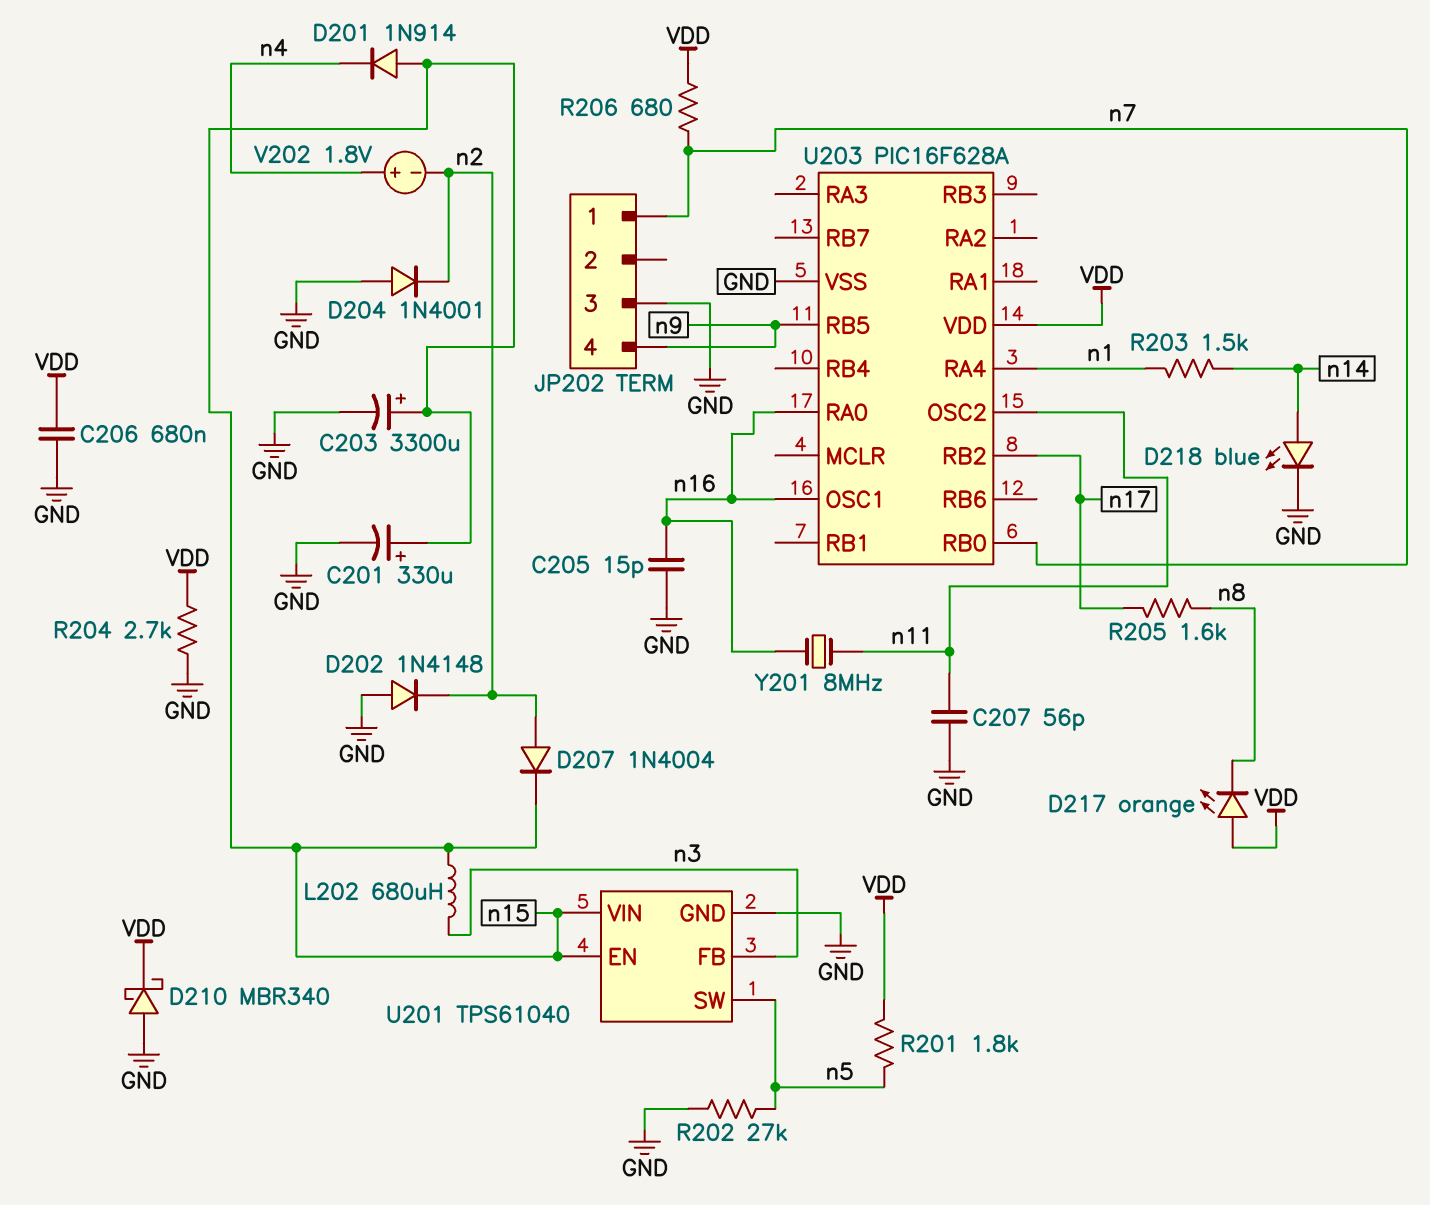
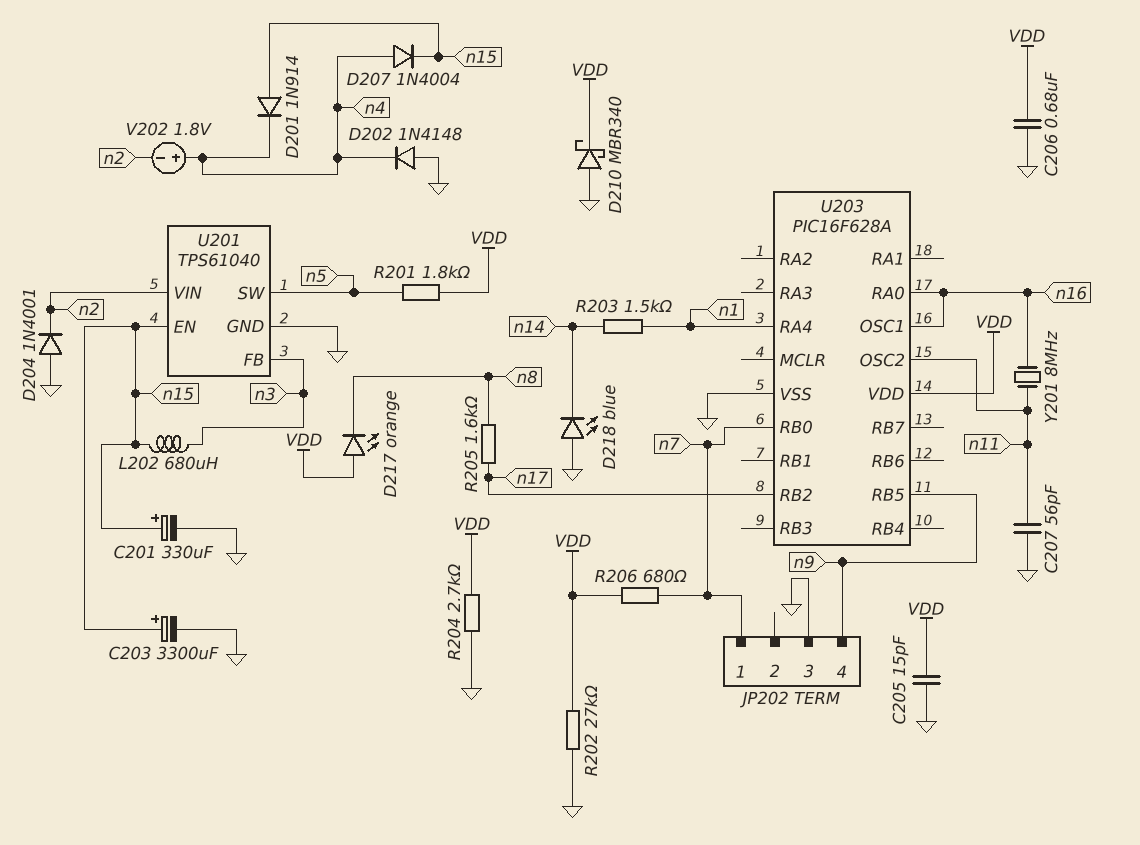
C205: 15pF (GND, n16) -> 15pF (GND, VDD)
D202: diode 1N4148 (A GND, K n2) -> diode 1N4148 (A GND, K n4)
D207: diode 1N4004 (A n2, K n15) -> diode 1N4004 (A n4, K n15)
D218: LED blue (A n14, K GND) -> LED blue (A GND, K n14)
R202: 27k (GND, n5) -> 27k (GND, VDD)
U201 pin VIN: n15 -> n2

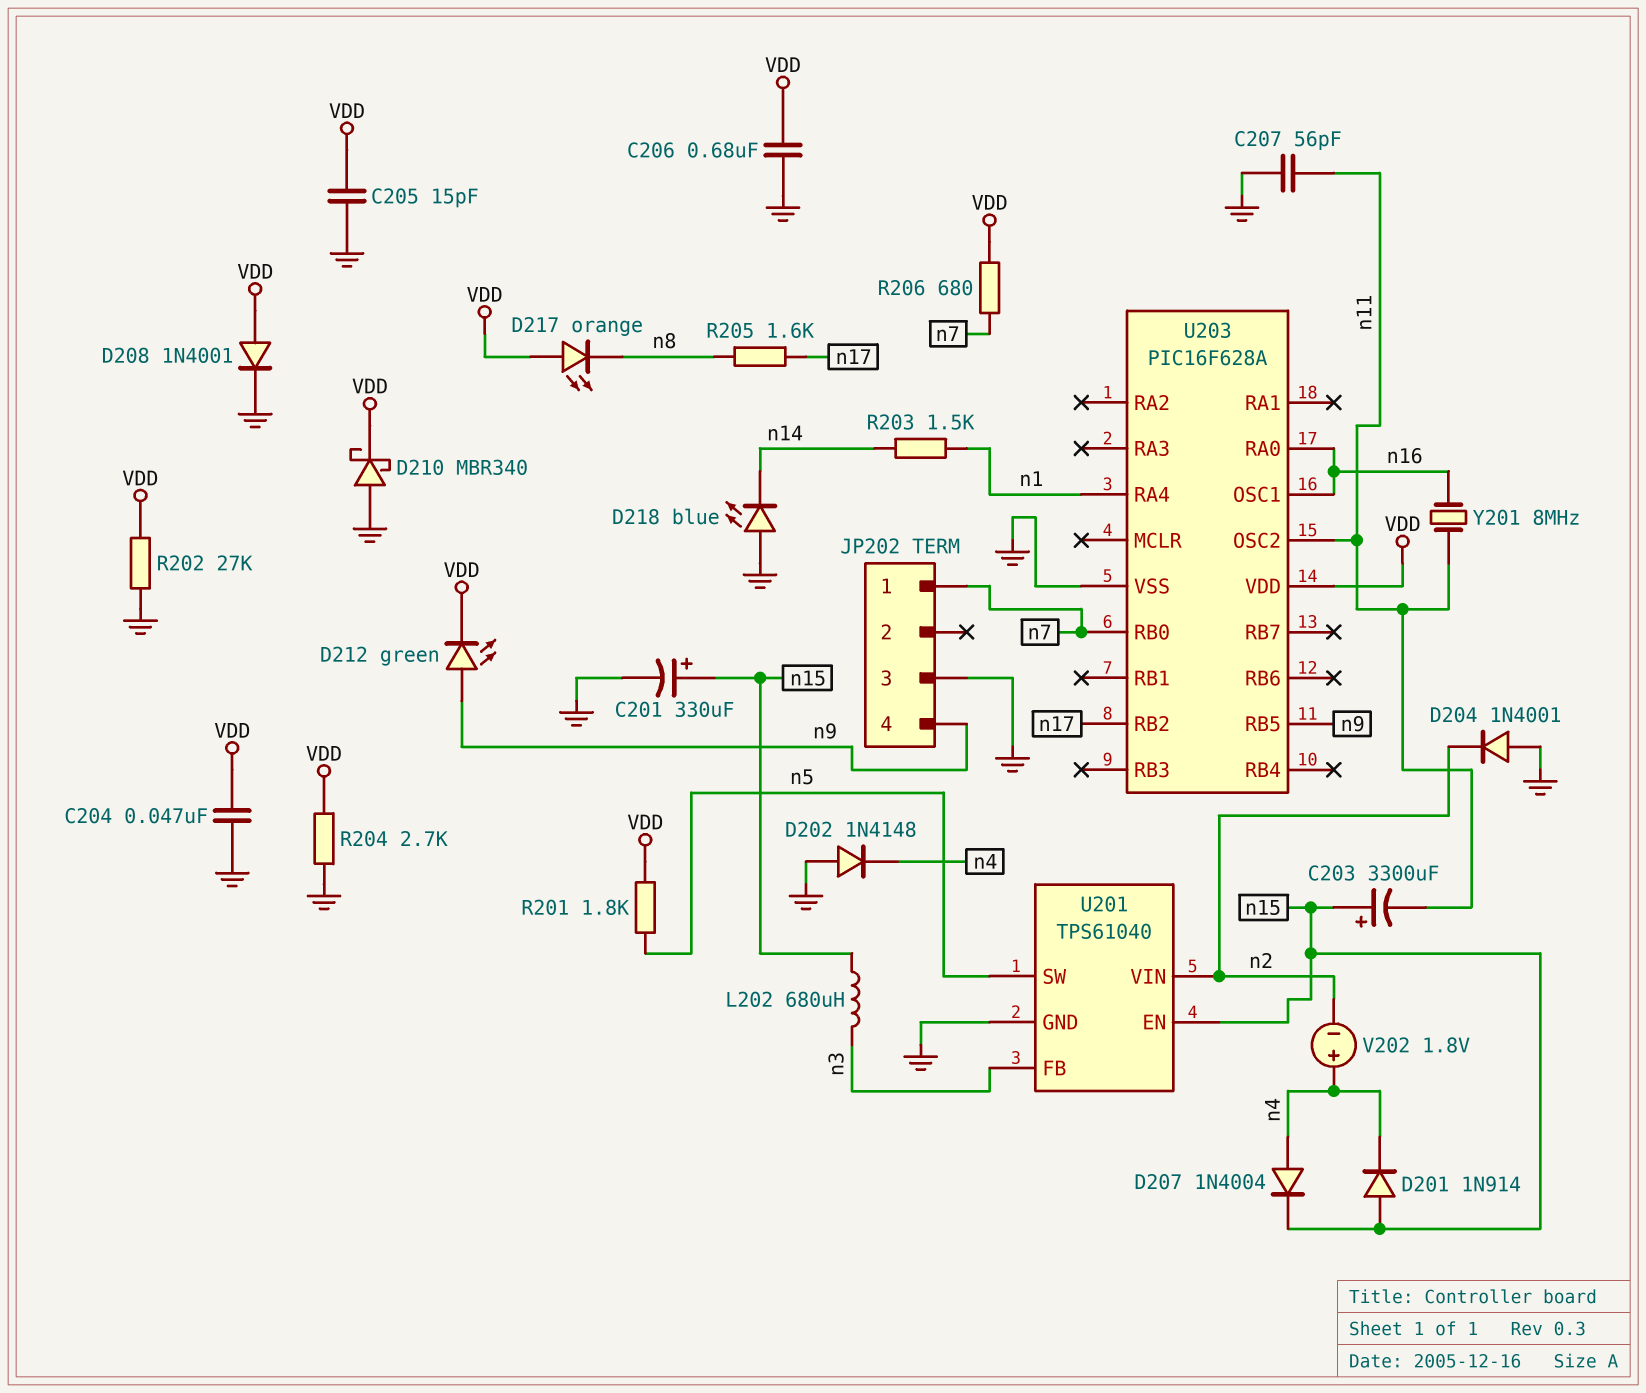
C203: 3300uF (plus n15, minus GND) -> 3300uF (plus n15, minus n11)
C204: none -> 47nF (GND, VDD)
D208: none -> diode 1N4001 (A VDD, K GND)
D212: none -> LED green (A n9, K VDD)

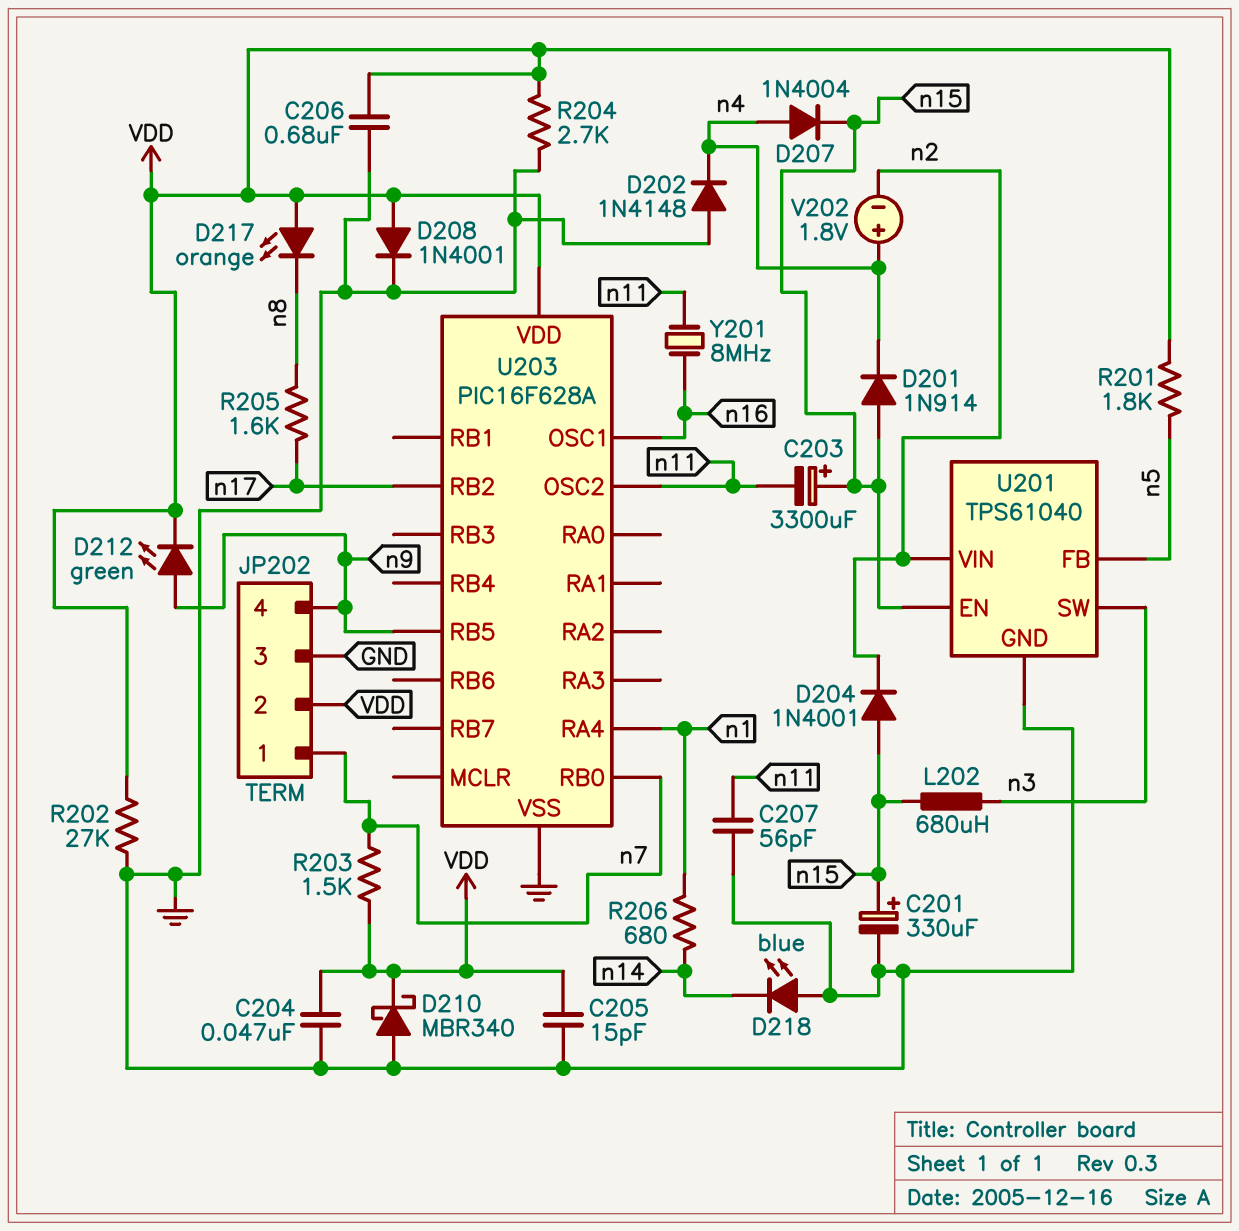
D204: diode 1N4001 (A GND, K n2) -> diode 1N4001 (A n15, K n2)
JP202 pin 2: none -> VDD
R203: 1.5k (n1, n14) -> 1.5k (VDD, n7)
R206: 680 (VDD, n7) -> 680 (n1, n14)
U201 pin FB: n3 -> n5
U201 pin SW: n5 -> n3
U203 pin RA0: n16 -> none

